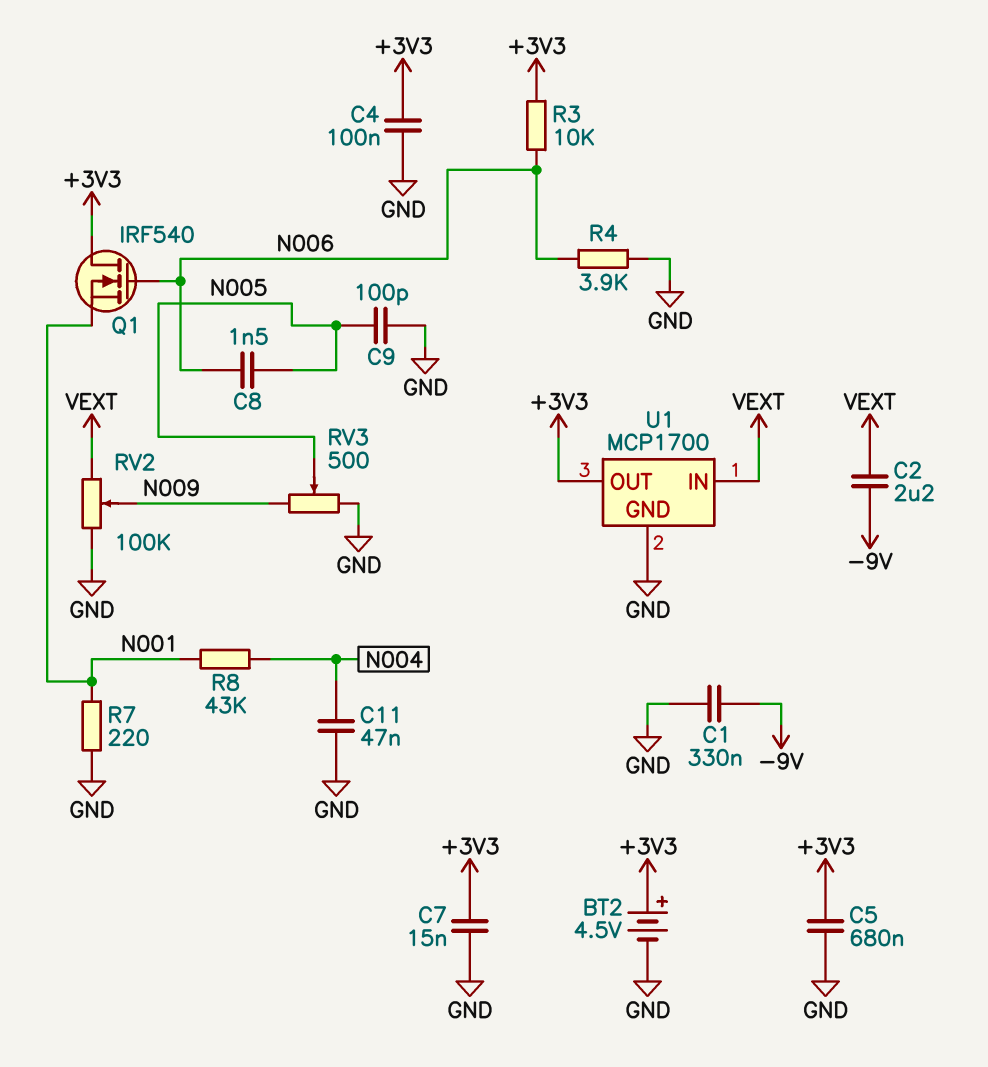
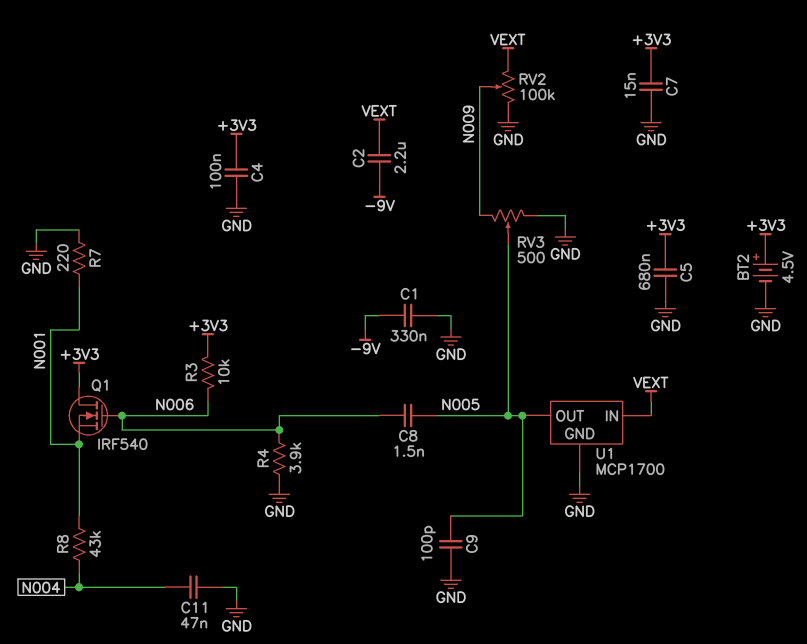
U1 pin OUT: +3V3 -> N005

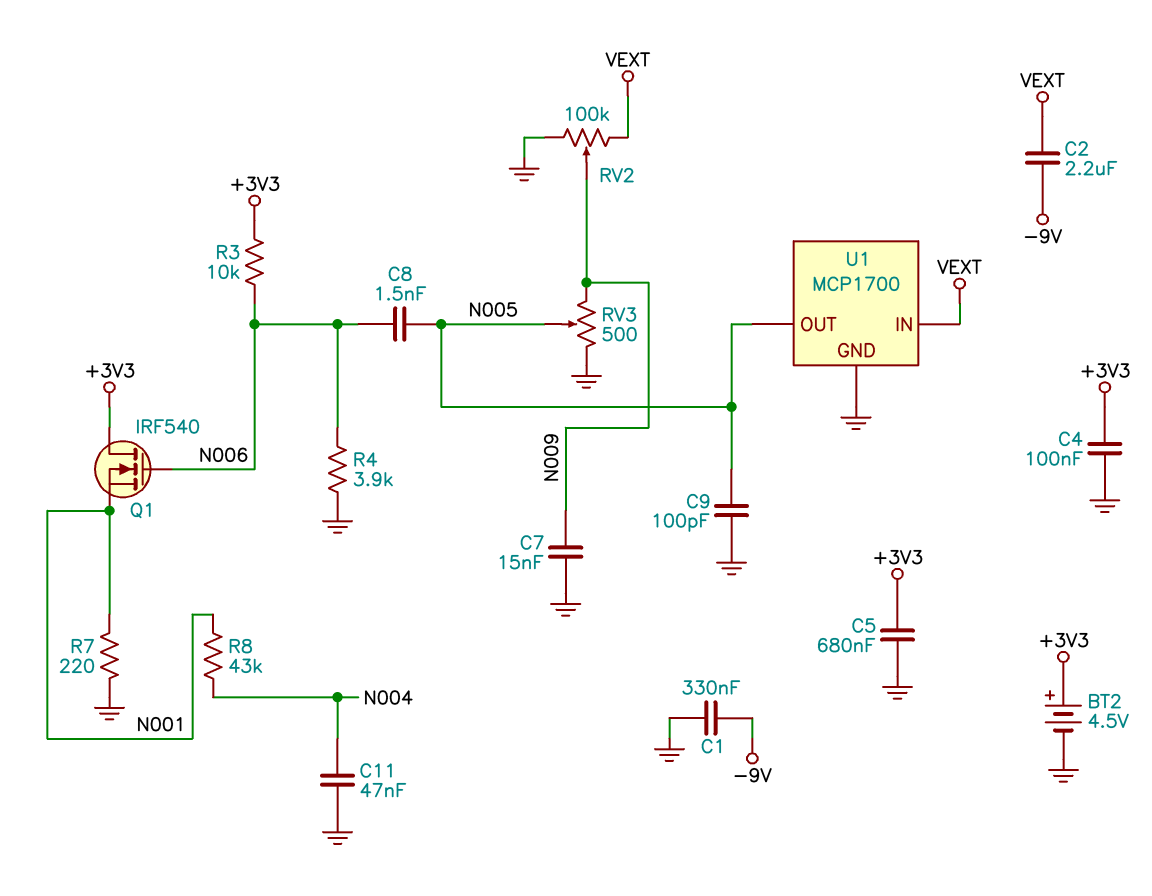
C7: 15nF (+3V3, GND) -> 15nF (GND, N009)

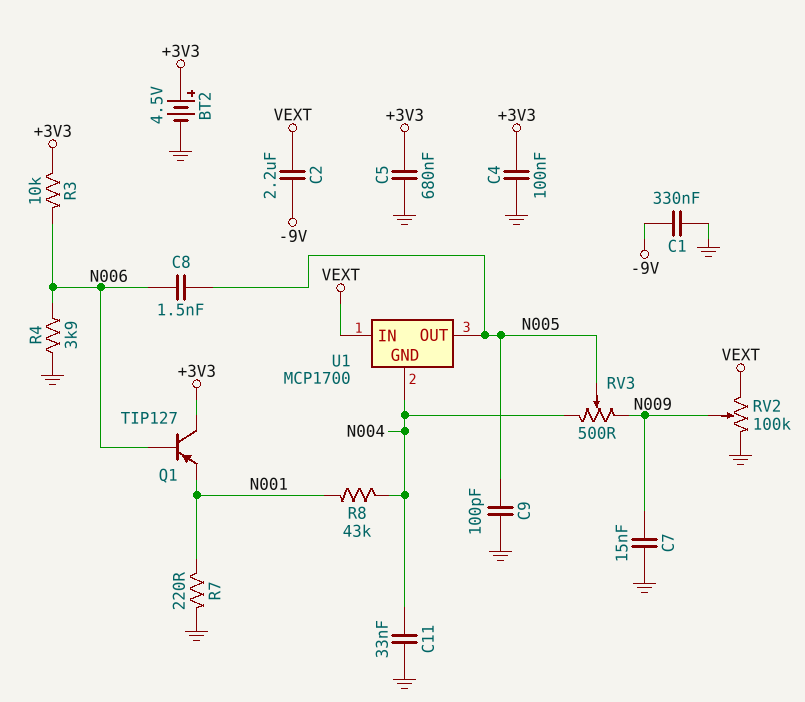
C11: 47nF (GND, N004) -> 33nF (GND, N004)
Q1: NMOS IRF540 (G N006, D +3V3, S N001) -> PNP TIP127 (B N006, C +3V3, E N001)
RV3: 500 (GND, N009, wiper N005) -> 500 (N004, N009, wiper N005)
U1 pin GND: GND -> N004

